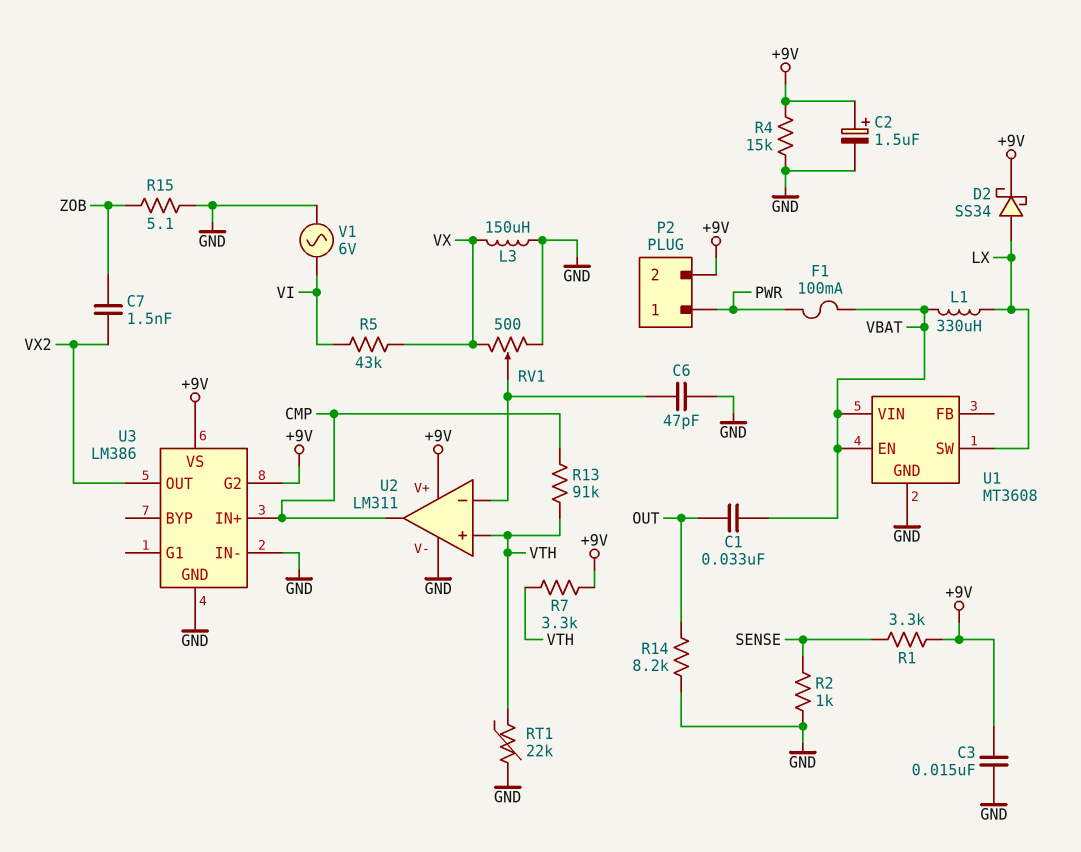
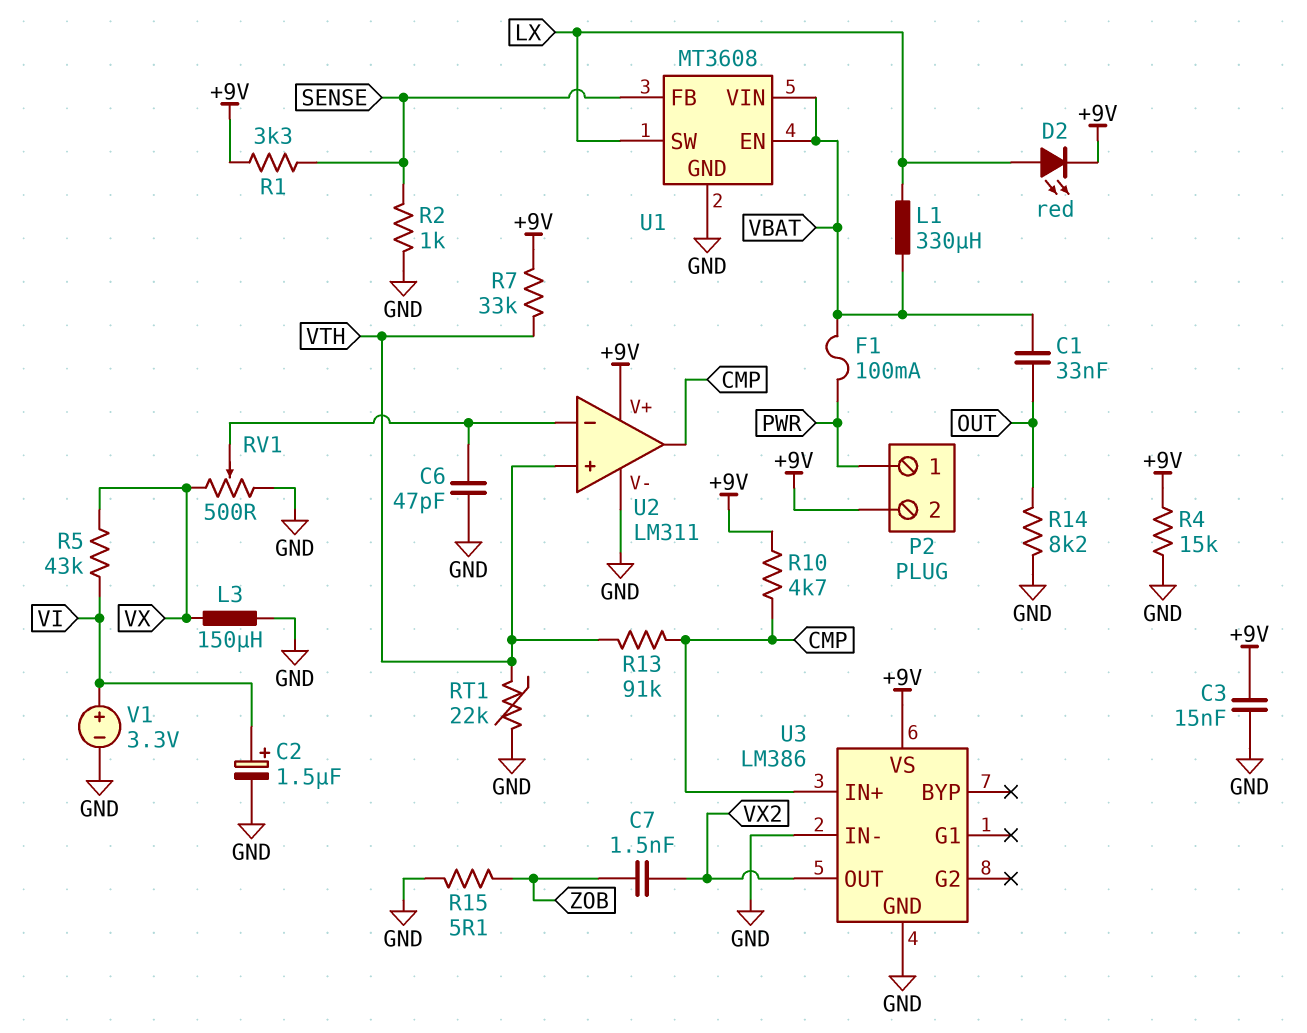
C2: 1.5uF (plus +9V, minus GND) -> 1.5uF (plus VI, minus GND)
D2: schottky SS34 (A LX, K +9V) -> LED red (A LX, K +9V)
R7: 3.3k (+9V, VTH) -> 33k (+9V, VTH)
R10: none -> 4.7k (+9V, CMP)
U1 pin FB: none -> SENSE
U3 pin G2: +9V -> none
V1: AC 6V (GND, VI) -> 3.3V (plus VI, minus GND)

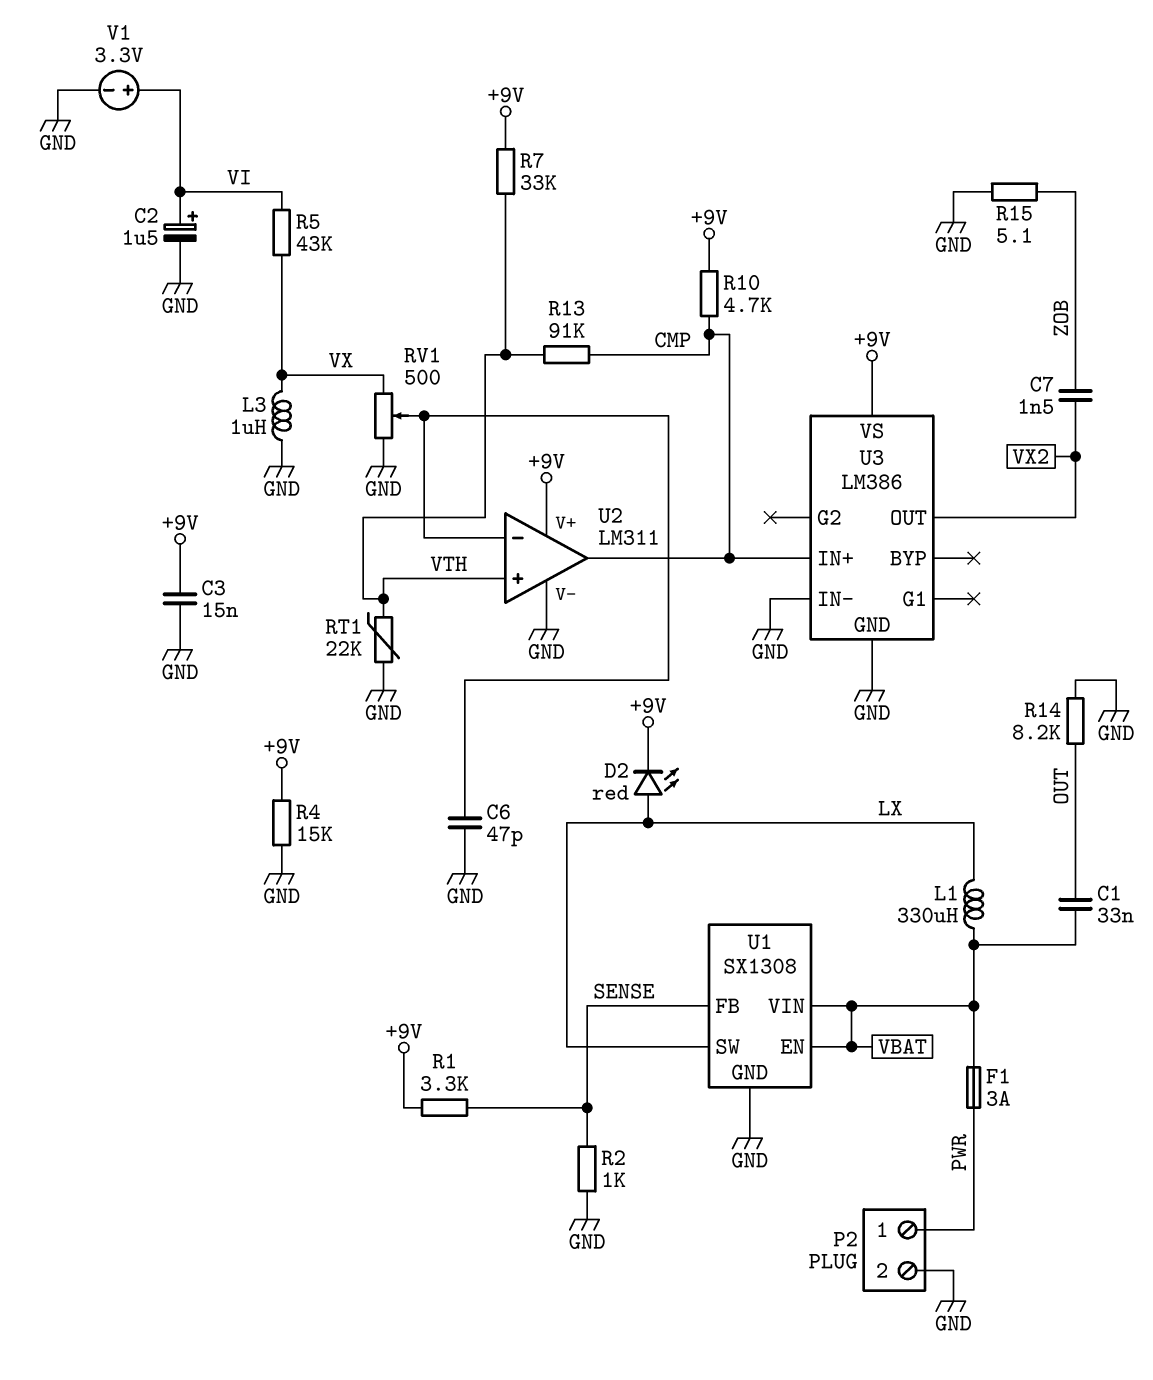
F1: 100mA (PWR, VBAT) -> 3A (PWR, VBAT)
L3: 150uH (GND, VX) -> 1uH (GND, VX)
P2 pin 2: +9V -> GND
U1: MT3608 -> SX1308

